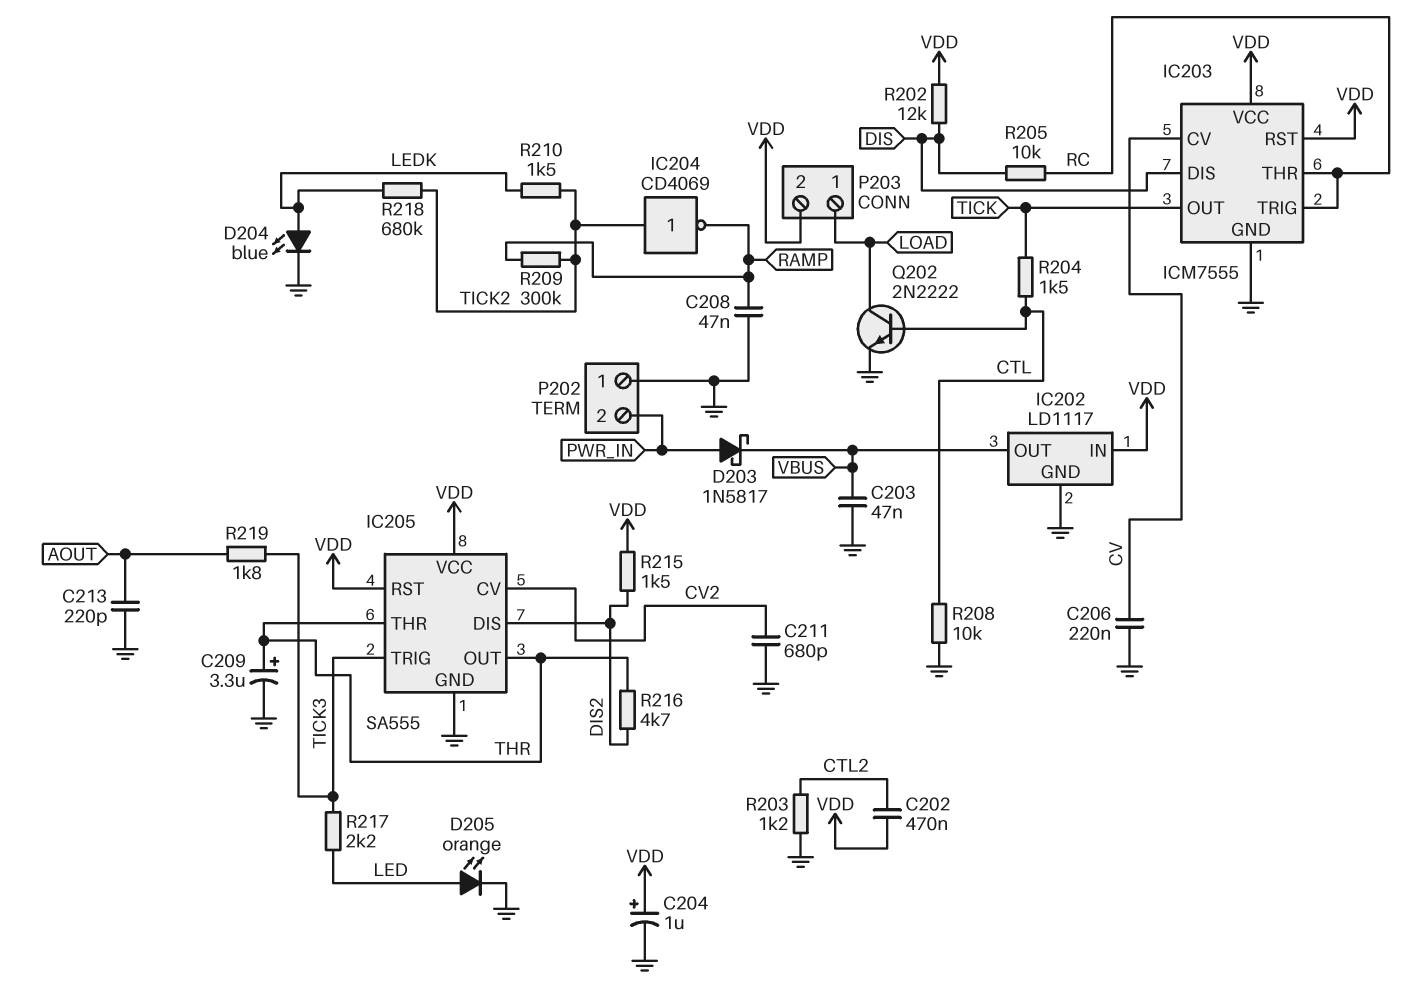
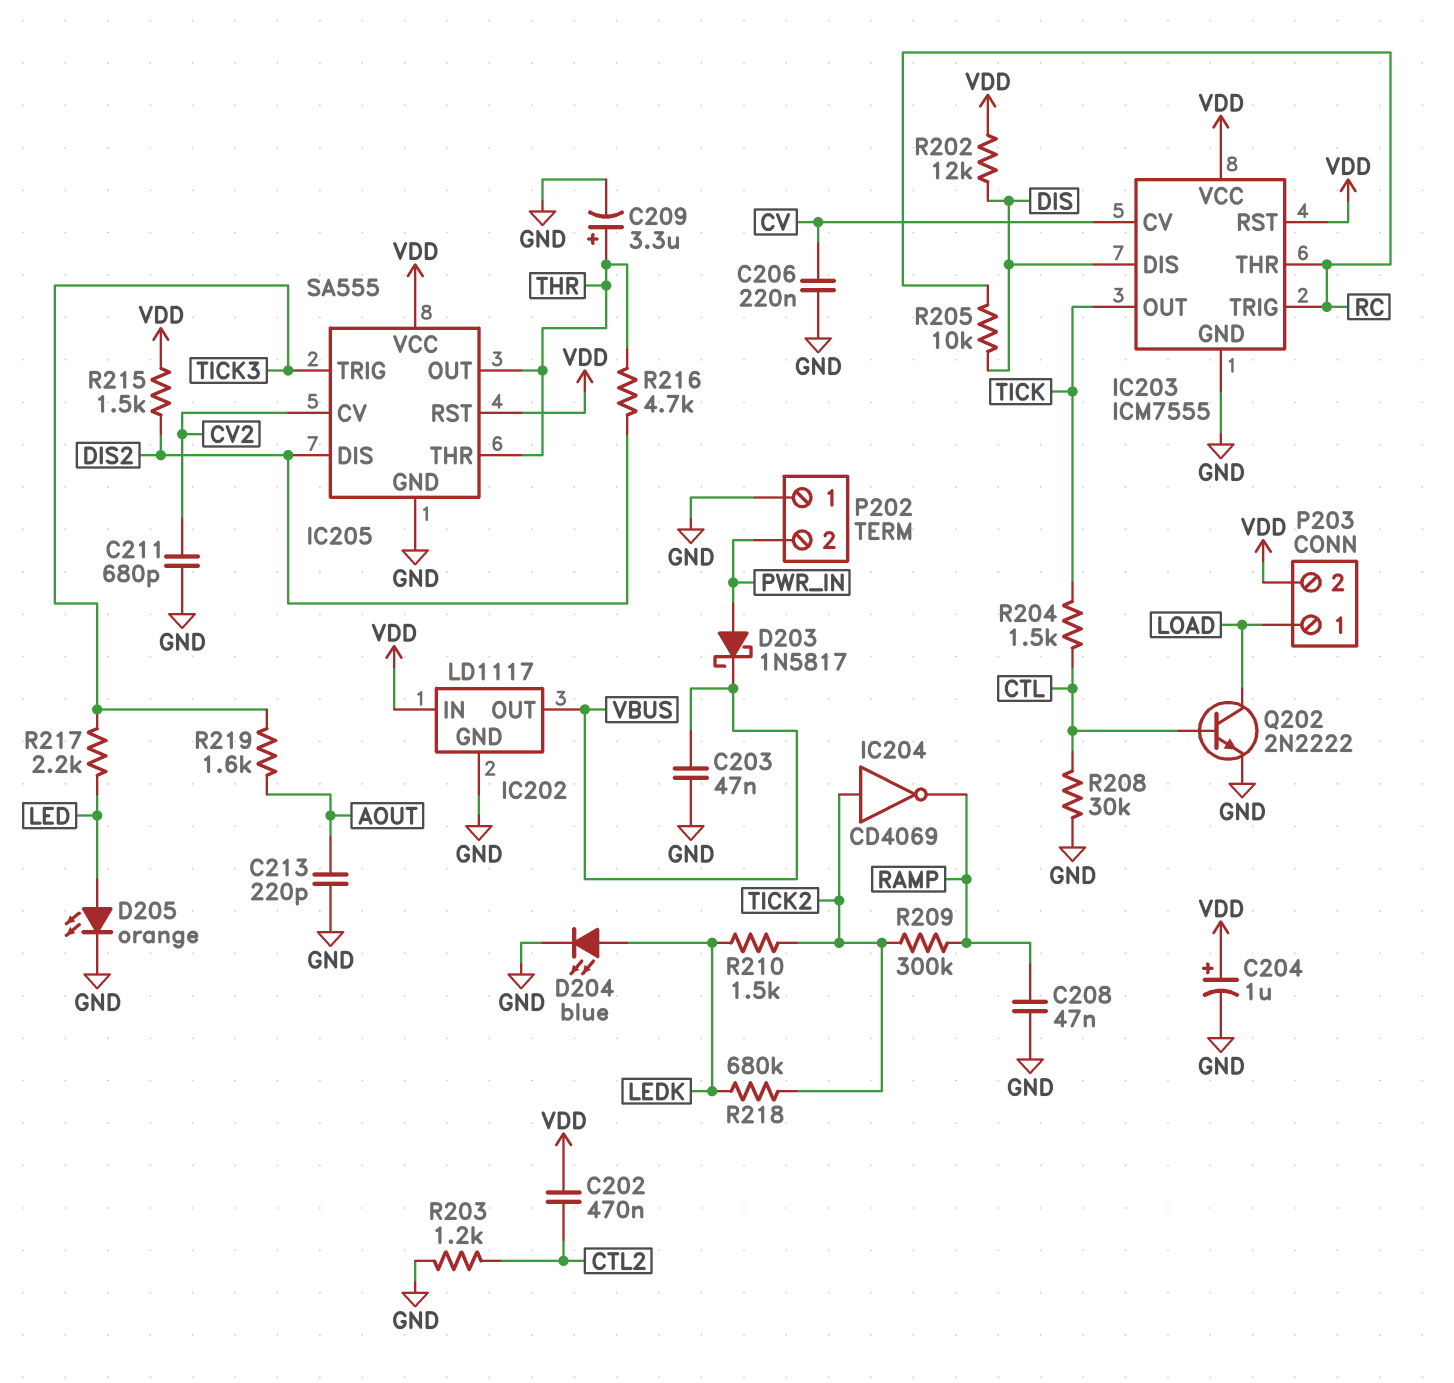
R208: 10k (CTL, GND) -> 30k (CTL, GND)
R219: 1.8k (AOUT, TICK3) -> 1.6k (AOUT, TICK3)

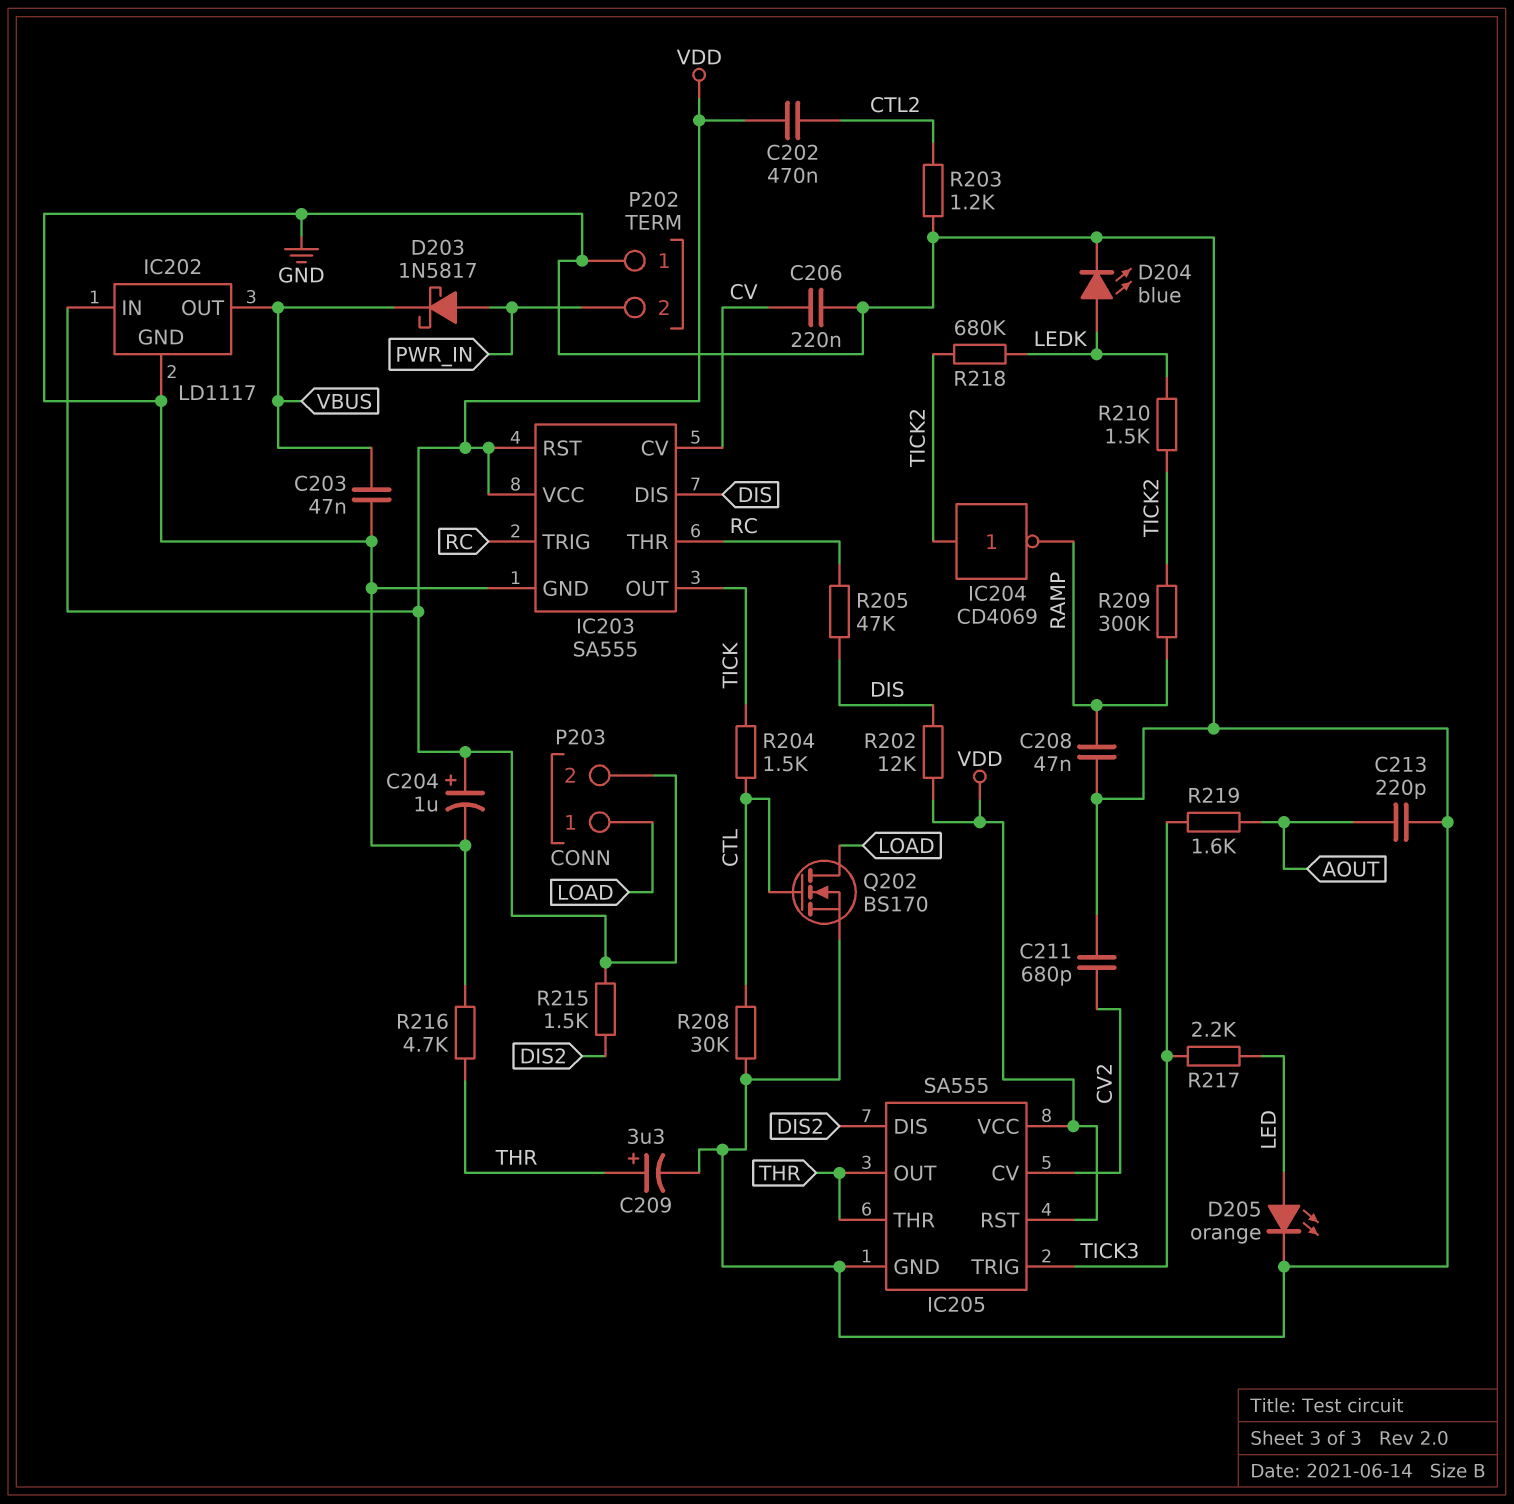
IC203: ICM7555 -> SA555
Q202: NPN 2N2222 (B CTL, C LOAD, E GND) -> NMOS BS170 (G CTL, D LOAD, S GND)
R205: 10k (DIS, RC) -> 47k (DIS, RC)
R216: 4.7k (DIS2, THR) -> 4.7k (GND, THR)

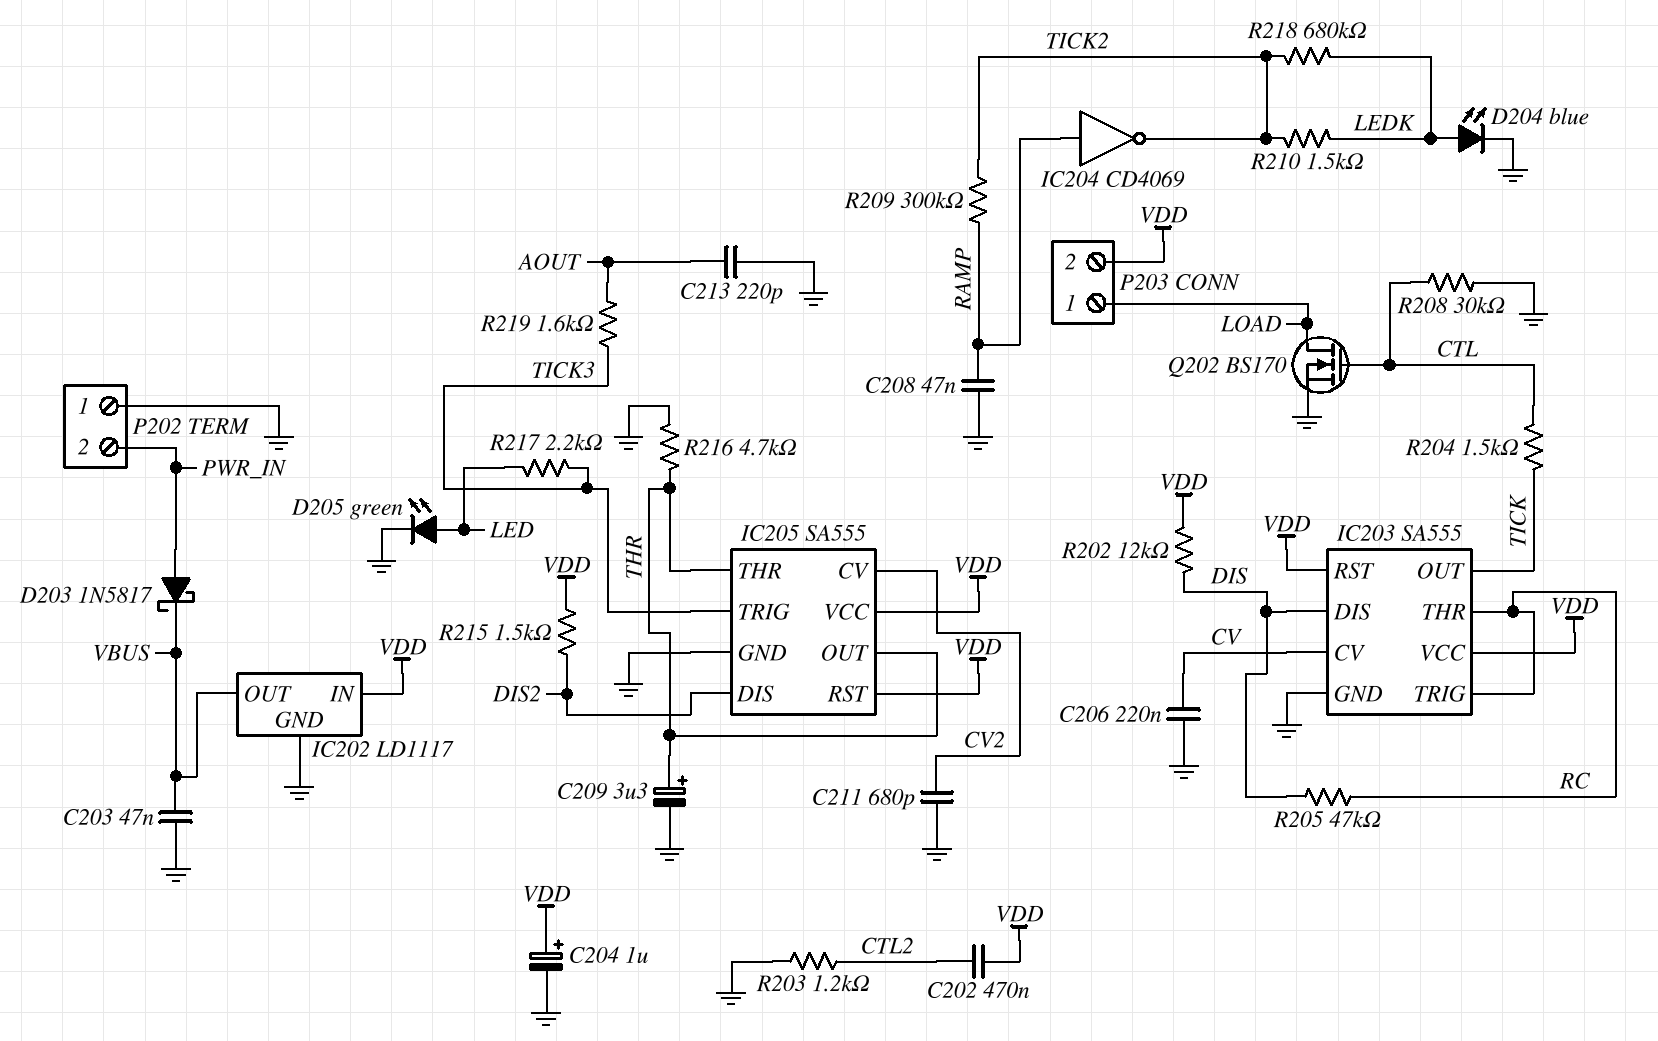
D205: LED orange (A LED, K GND) -> LED green (A LED, K GND)
IC204: NOT CD4069 (in TICK2, out RAMP) -> NOT CD4069 (in RAMP, out TICK2)

